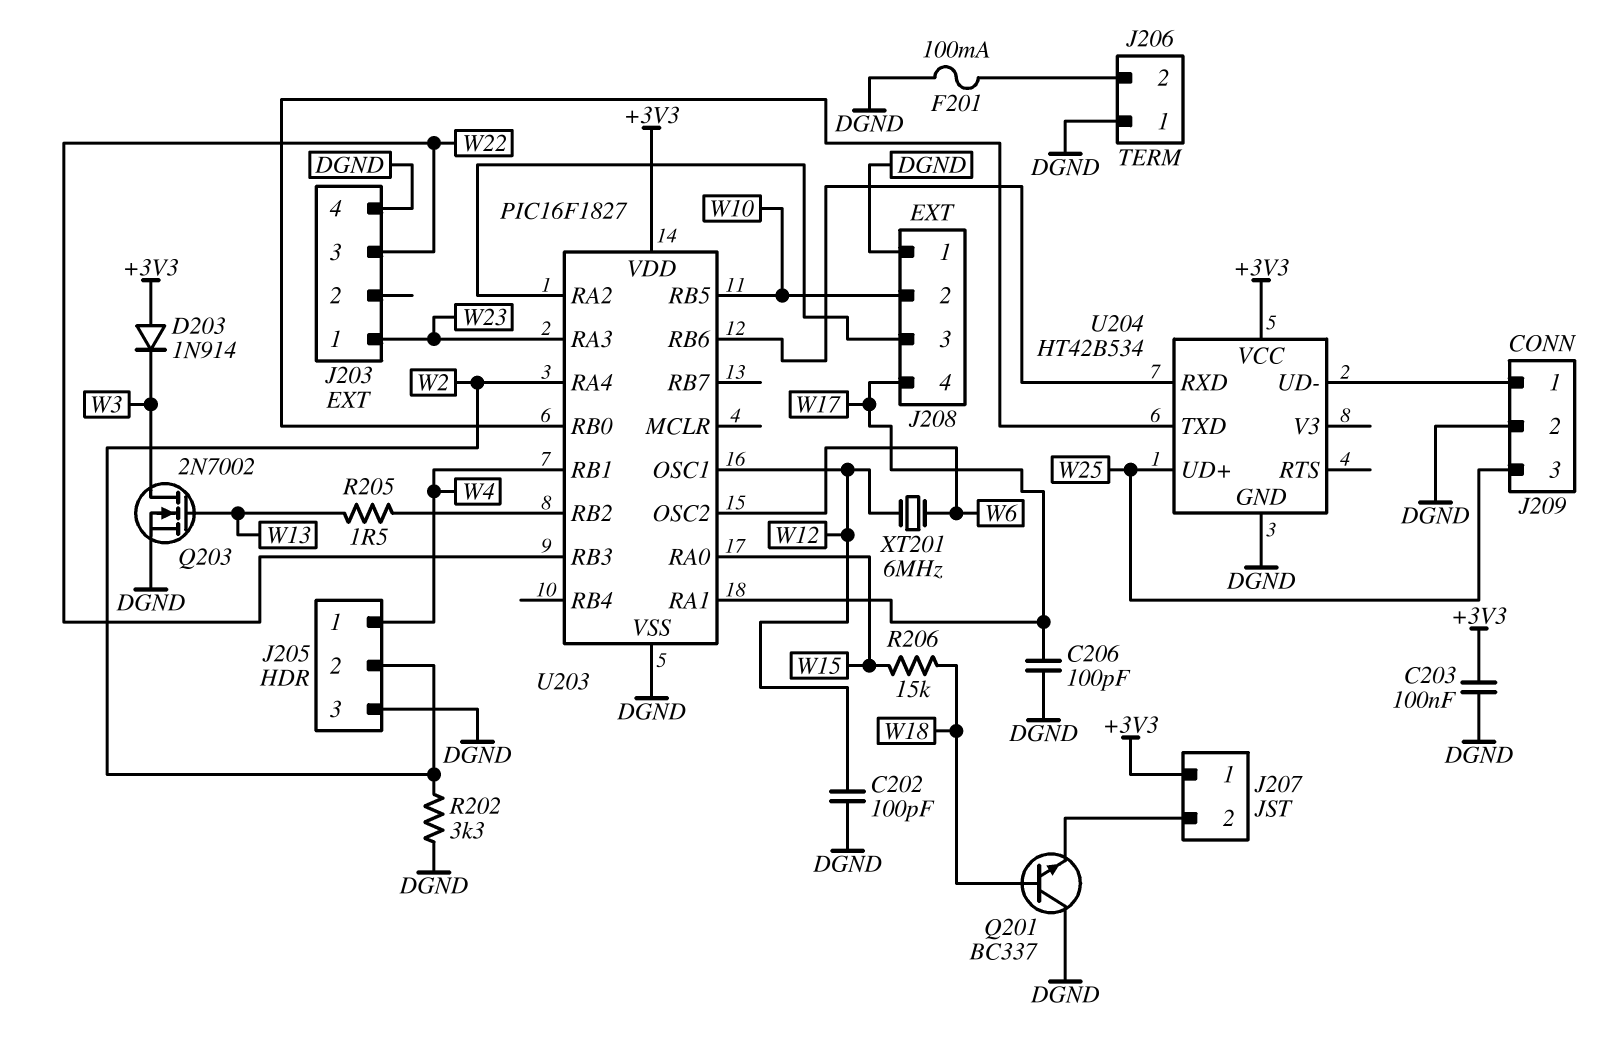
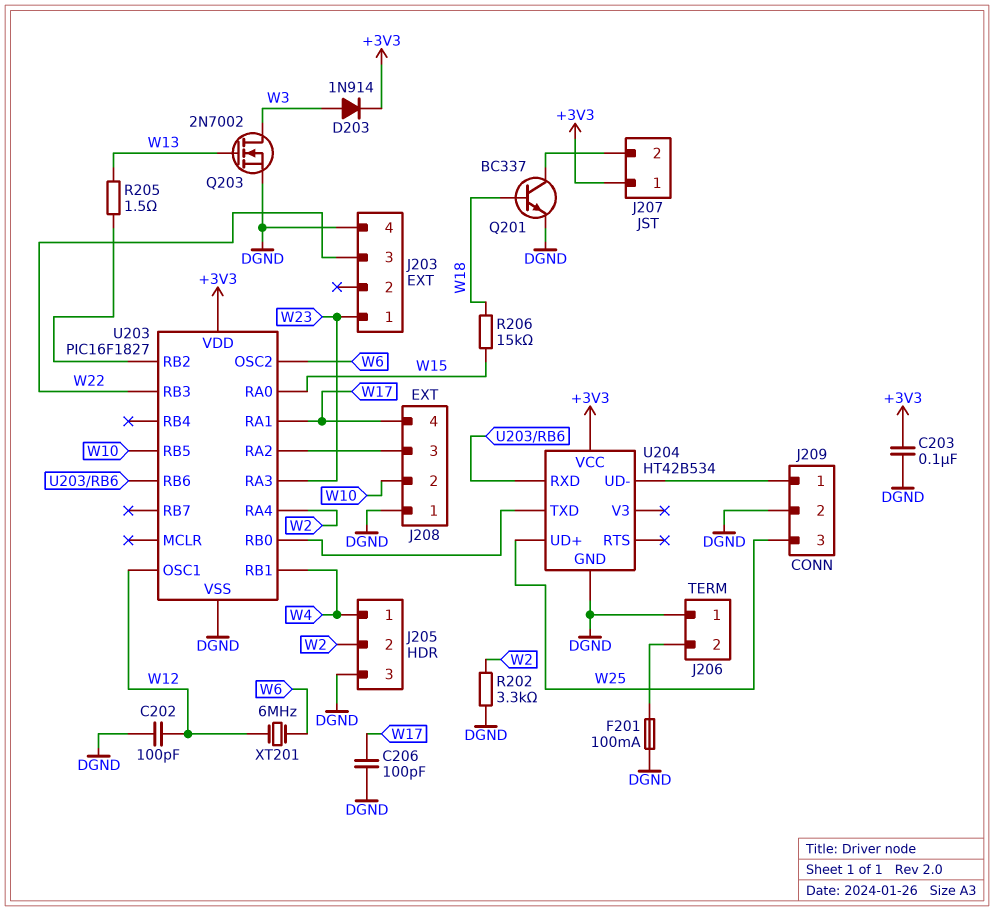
D203: diode 1N914 (A +3V3, K W3) -> diode 1N914 (A W3, K +3V3)
Q201: NPN BC337 (B W18, C DGND, E J207/2) -> NPN BC337 (B W18, C J207/2, E DGND)

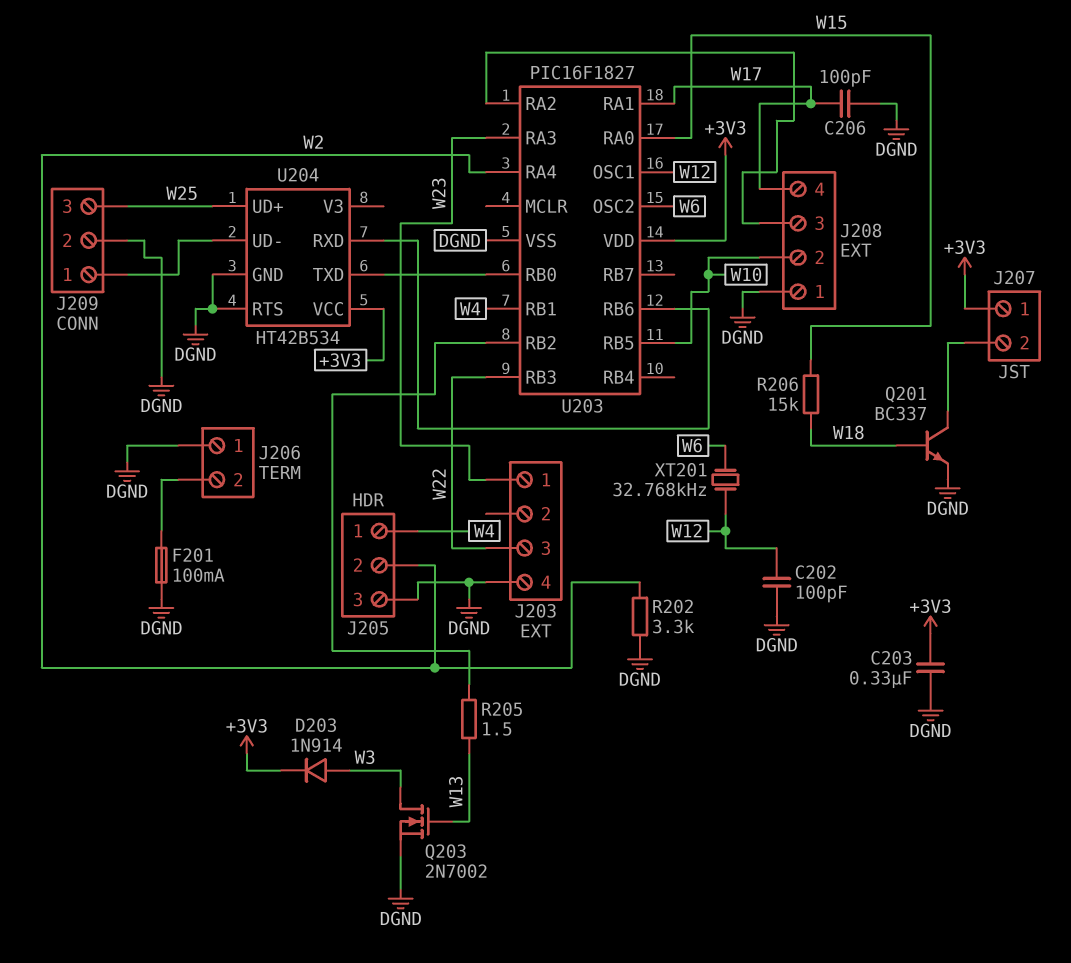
C203: 100nF (+3V3, DGND) -> 330nF (+3V3, DGND)
U204 pin RTS: none -> DGND
XT201: 6MHz (W6, W12) -> 32.768kHz (W6, W12)

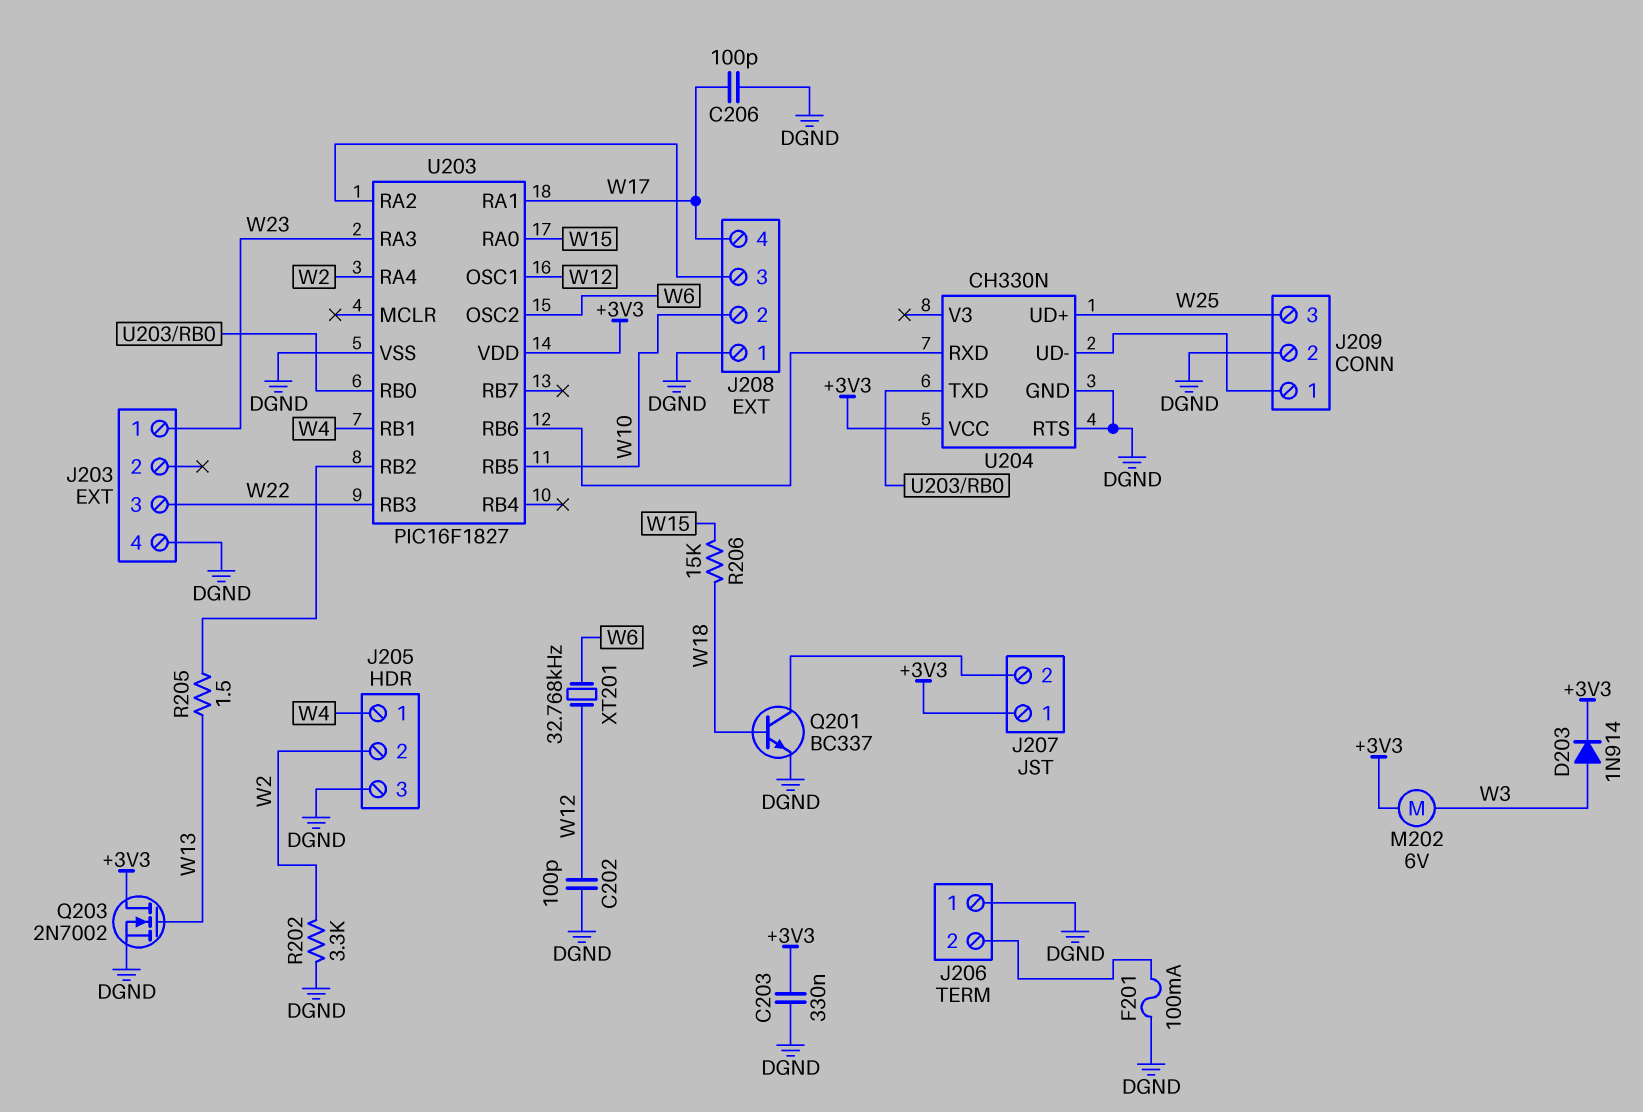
M202: none -> motor 6V (+3V3, W3)
Q203: NMOS 2N7002 (G W13, D W3, S DGND) -> NMOS 2N7002 (G W13, D +3V3, S DGND)
U204: HT42B534 -> CH330N

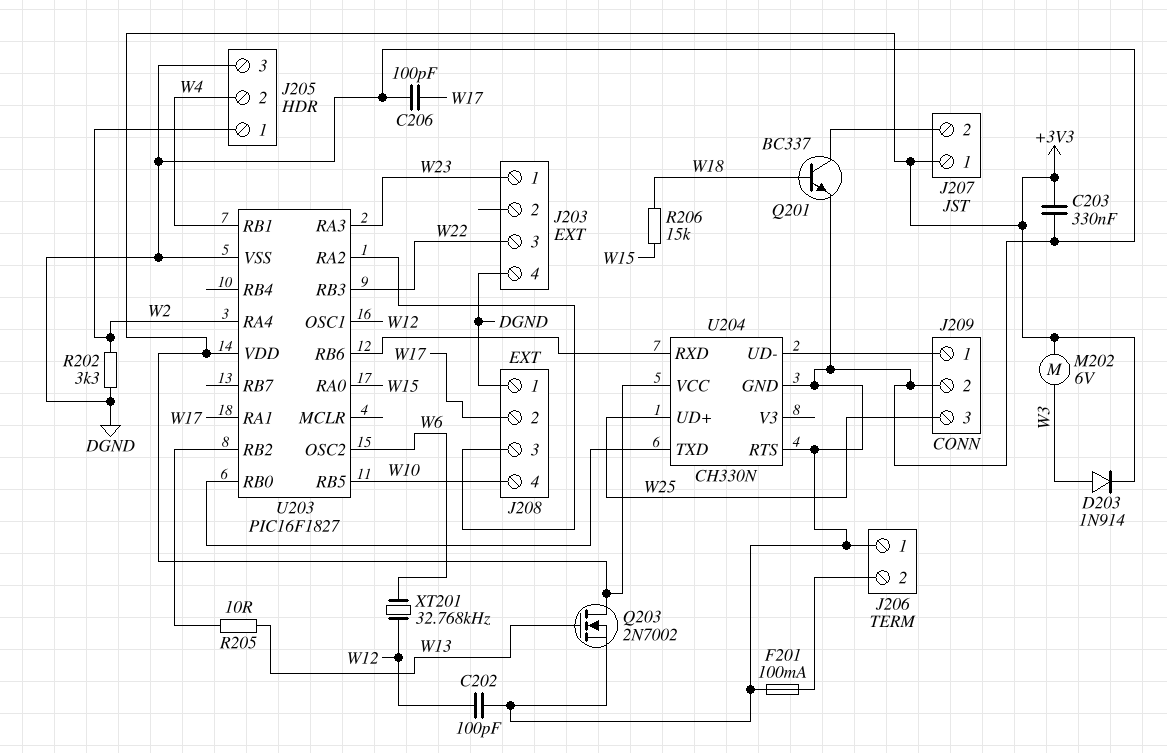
J205 pin 1: W4 -> W2
J205 pin 2: W2 -> W4
J208 pin 2: W10 -> W17
J208 pin 4: W17 -> W10
R205: 1.5 (U203/RB2, W13) -> 10 (U203/RB2, W13)

